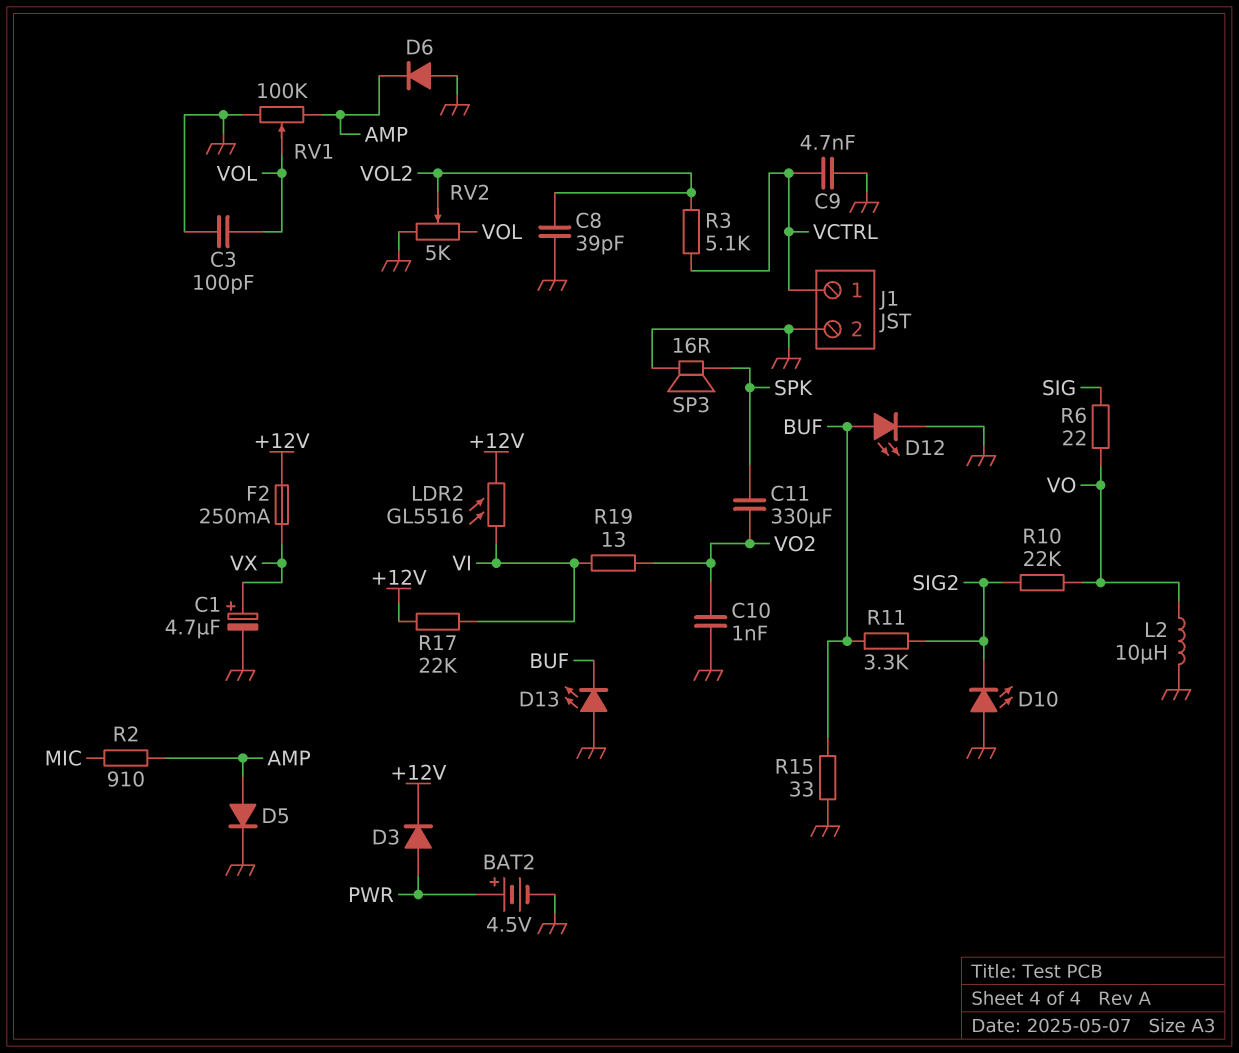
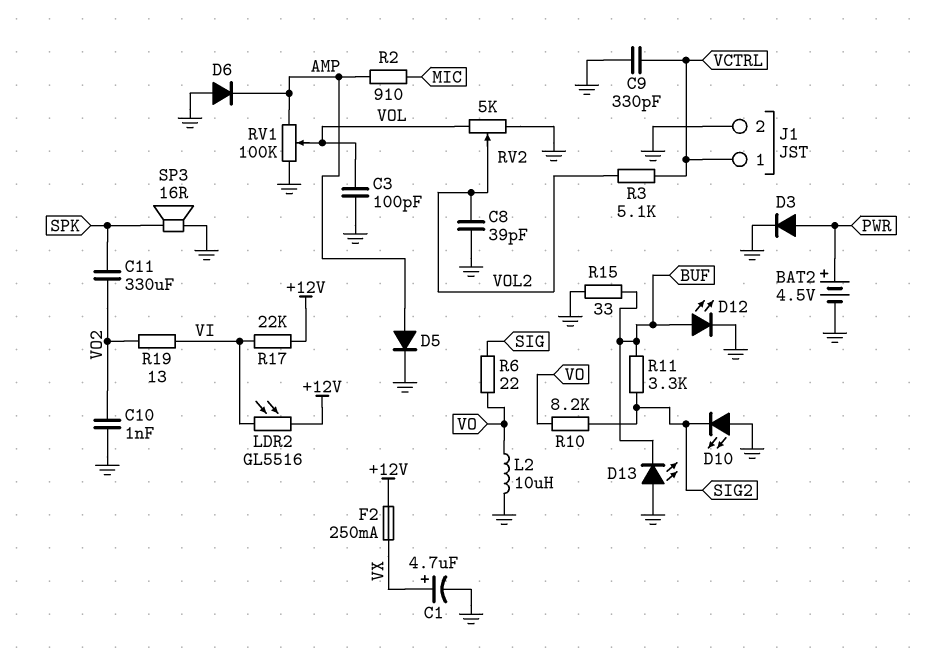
C9: 4.7nF (GND, VCTRL) -> 330pF (GND, VCTRL)
D3: diode (A PWR, K +12V) -> diode (A PWR, K GND)
R10: 22k (SIG2, VO) -> 8.2k (SIG2, VO)

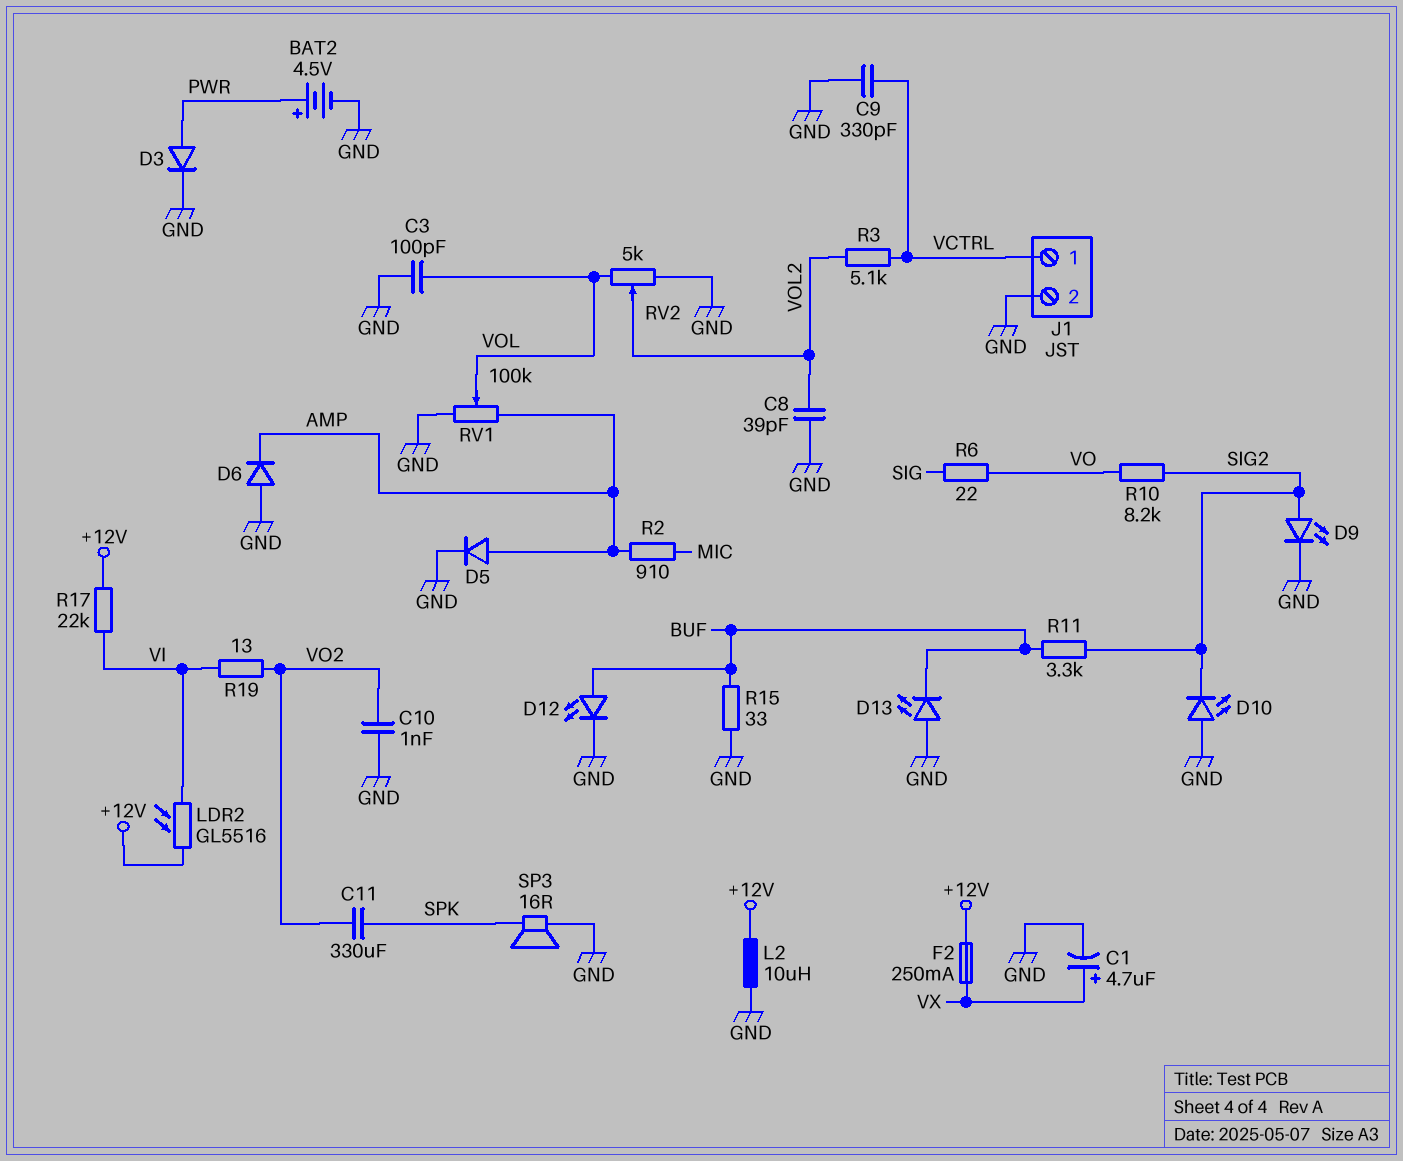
D9: none -> LED (A SIG2, K GND)
L2: 10uH (GND, VO) -> 10uH (+12V, GND)

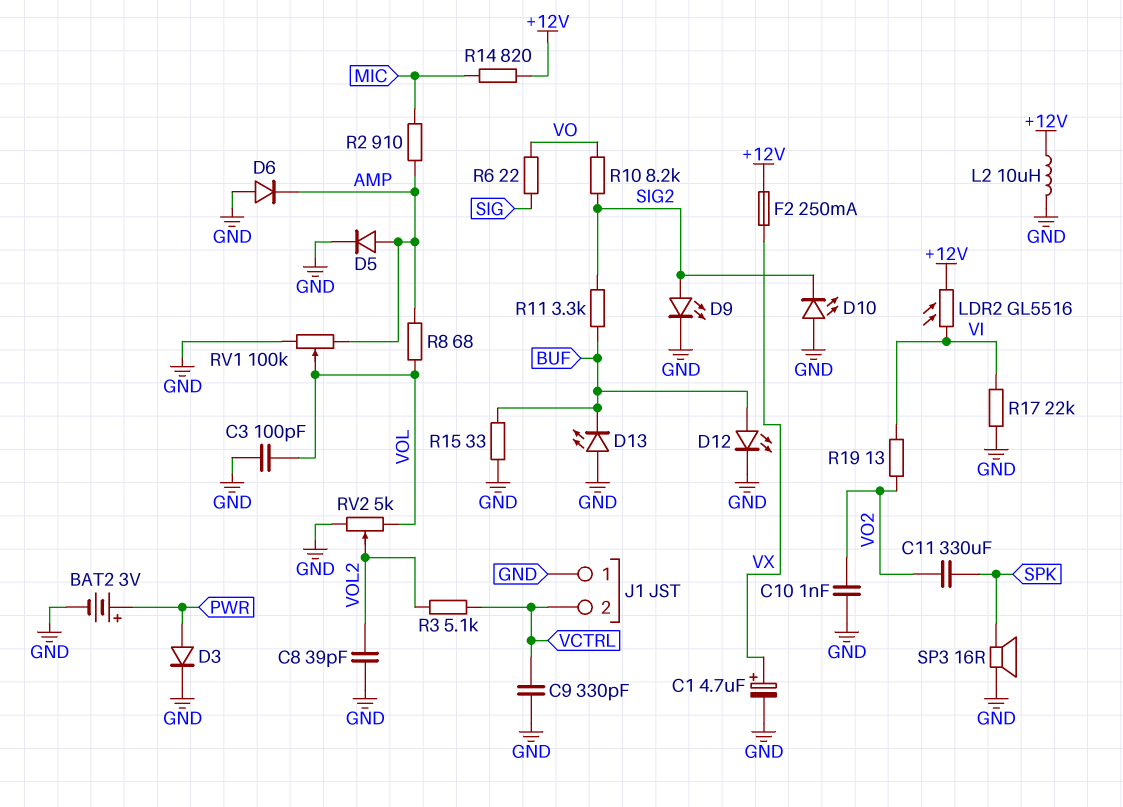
BAT2: 4.5V (plus PWR, minus GND) -> 3V (plus PWR, minus GND)
J1 pin 1: VCTRL -> GND
J1 pin 2: GND -> VCTRL
R8: none -> 68 (AMP, VOL)
R14: none -> 820 (+12V, MIC)
R17: 22k (+12V, VI) -> 22k (GND, VI)

